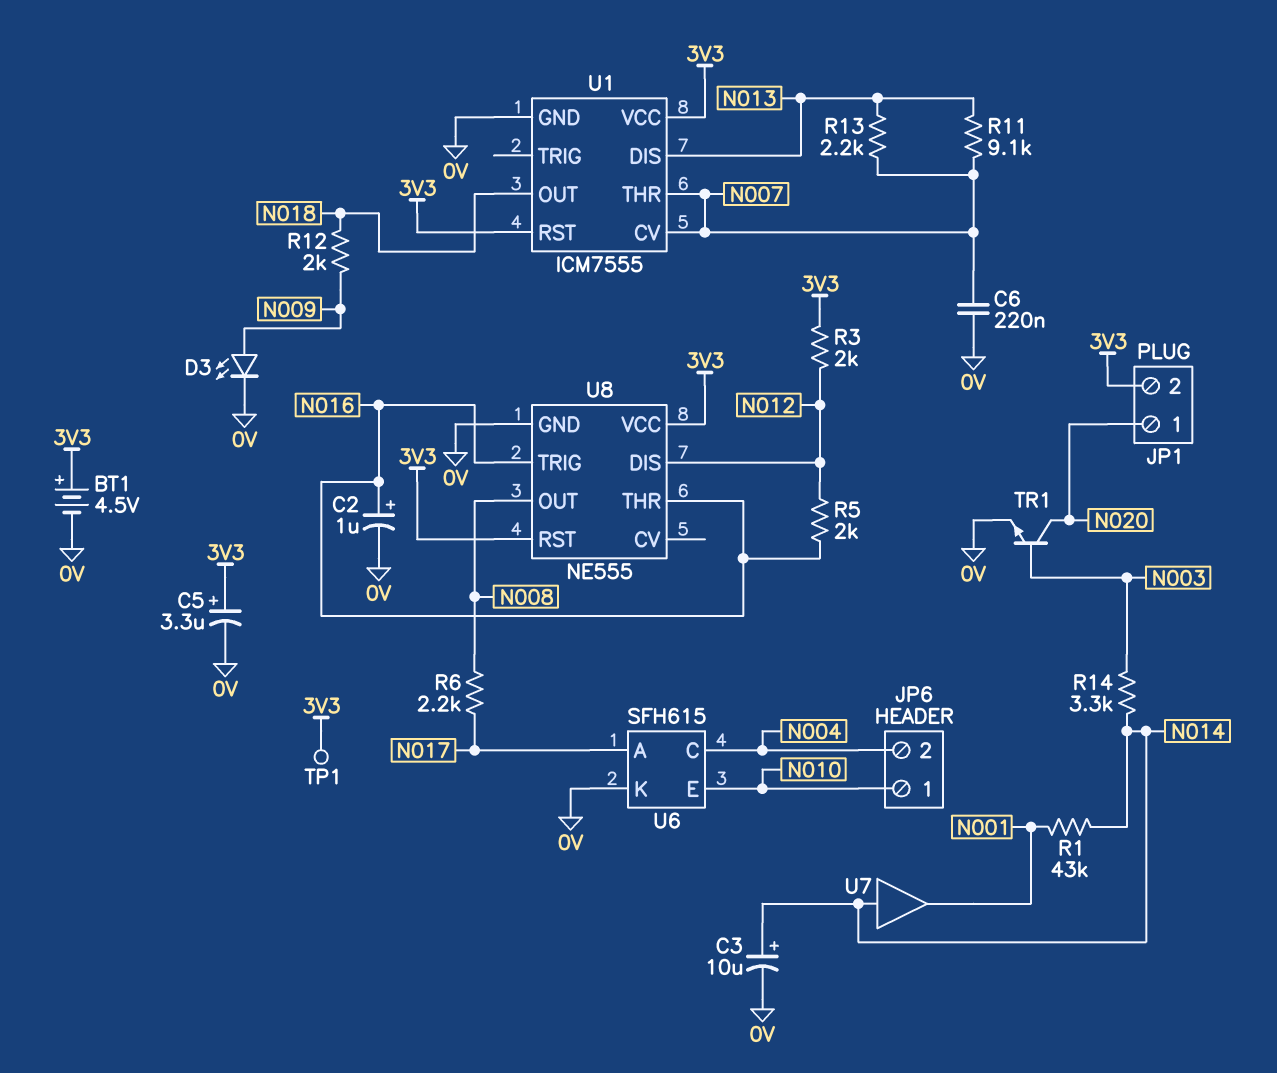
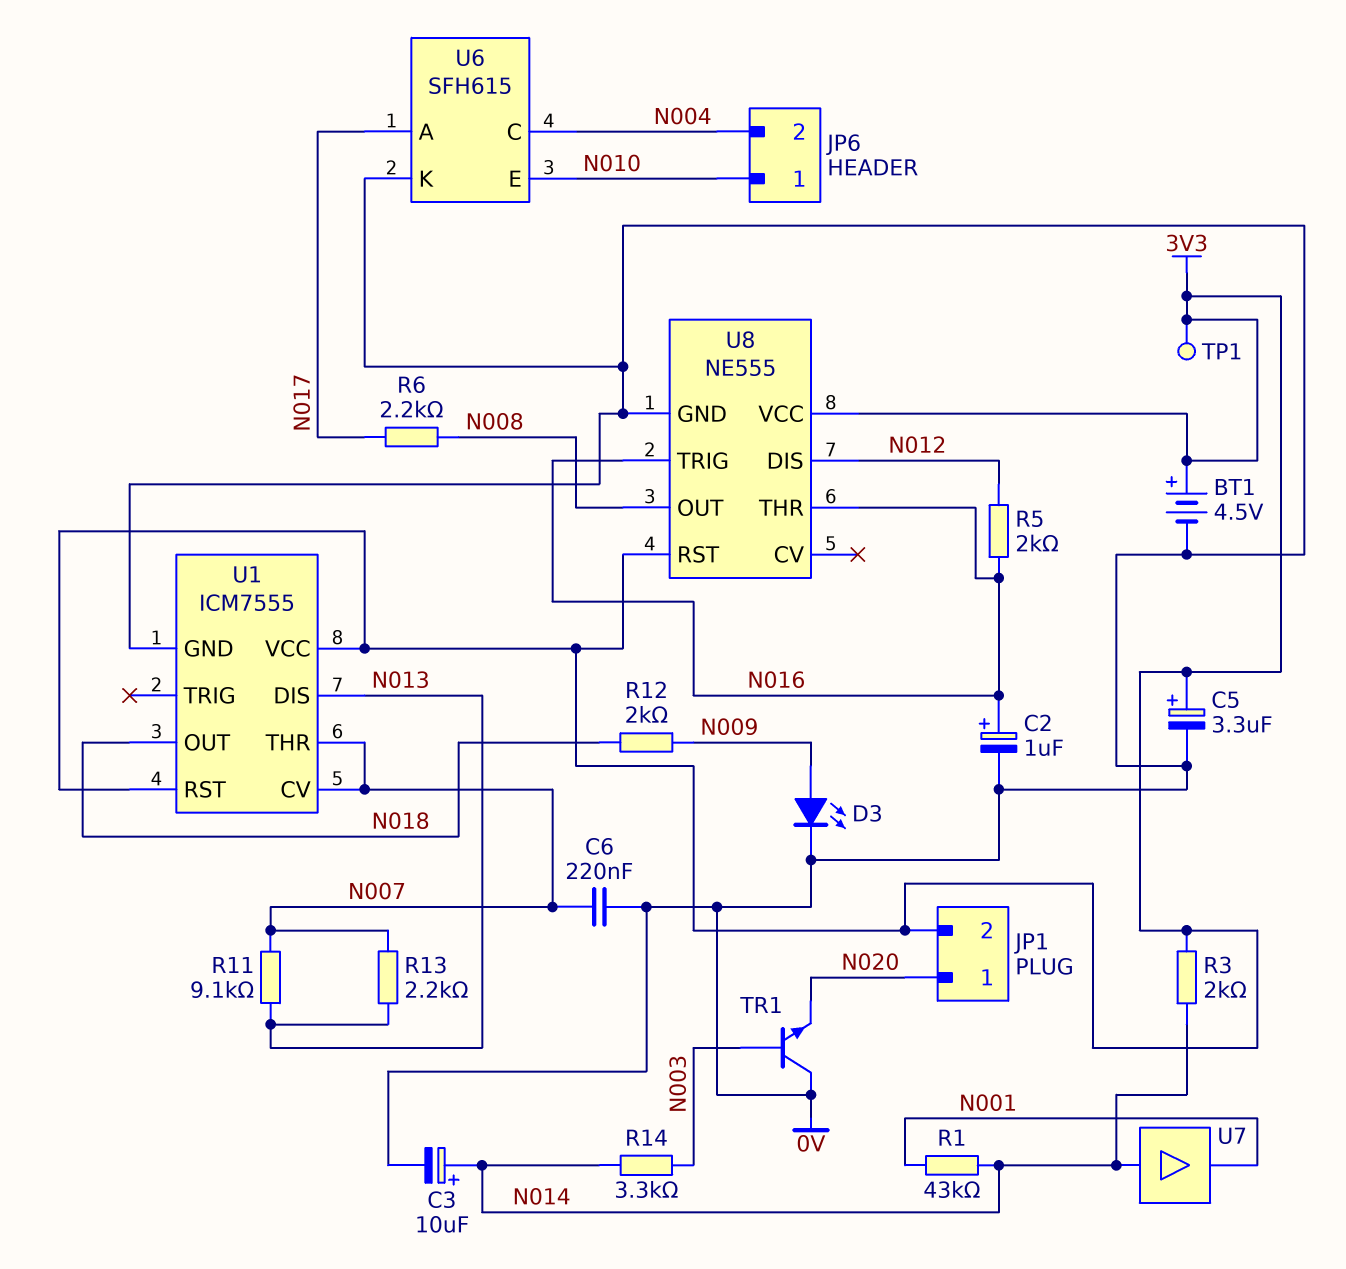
R3: 2k (3V3, N012) -> 2k (3V3, N014)
TR1: NPN (B N003, C N020, E 0V) -> NPN (B N003, C 0V, E N020)

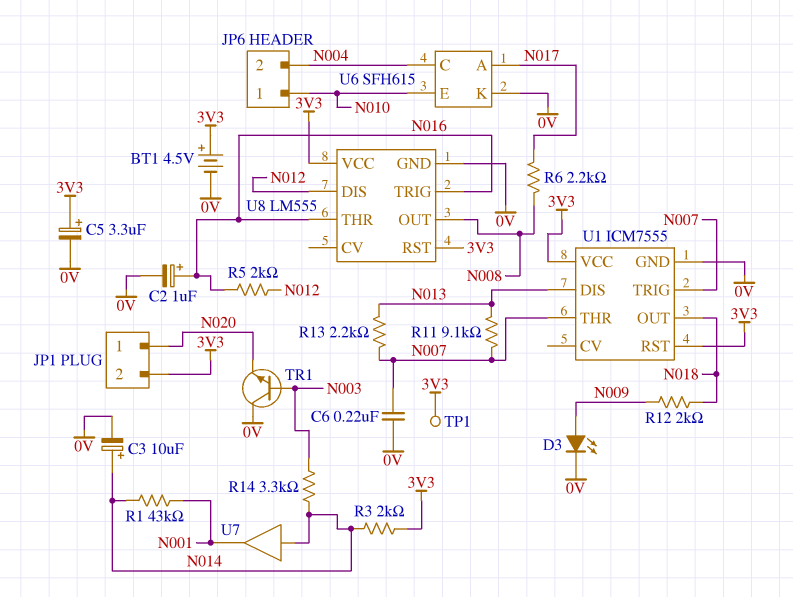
U1 pin CV: N007 -> none
U1 pin TRIG: none -> N007
U8: NE555 -> LM555

